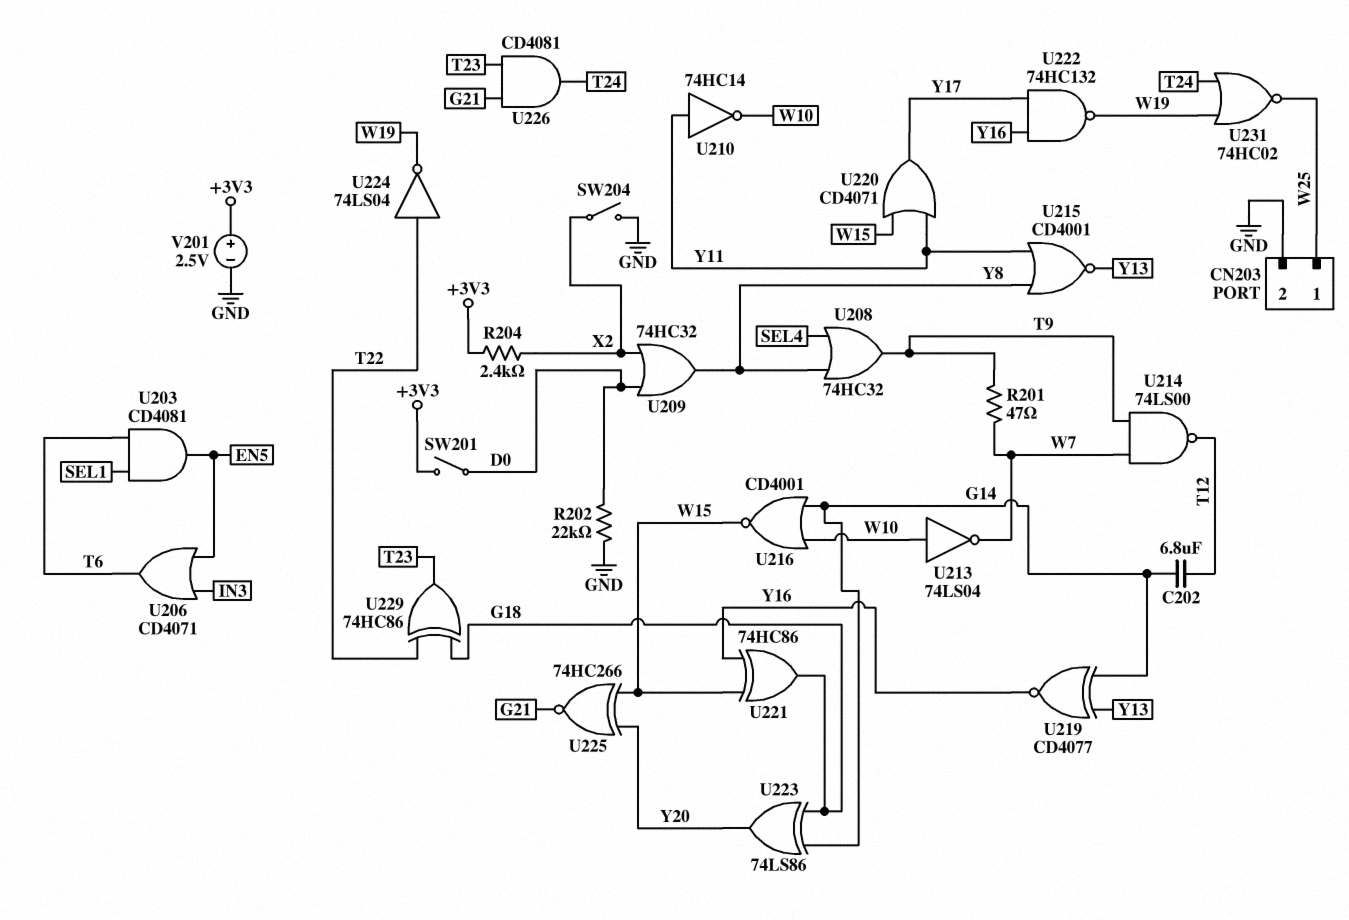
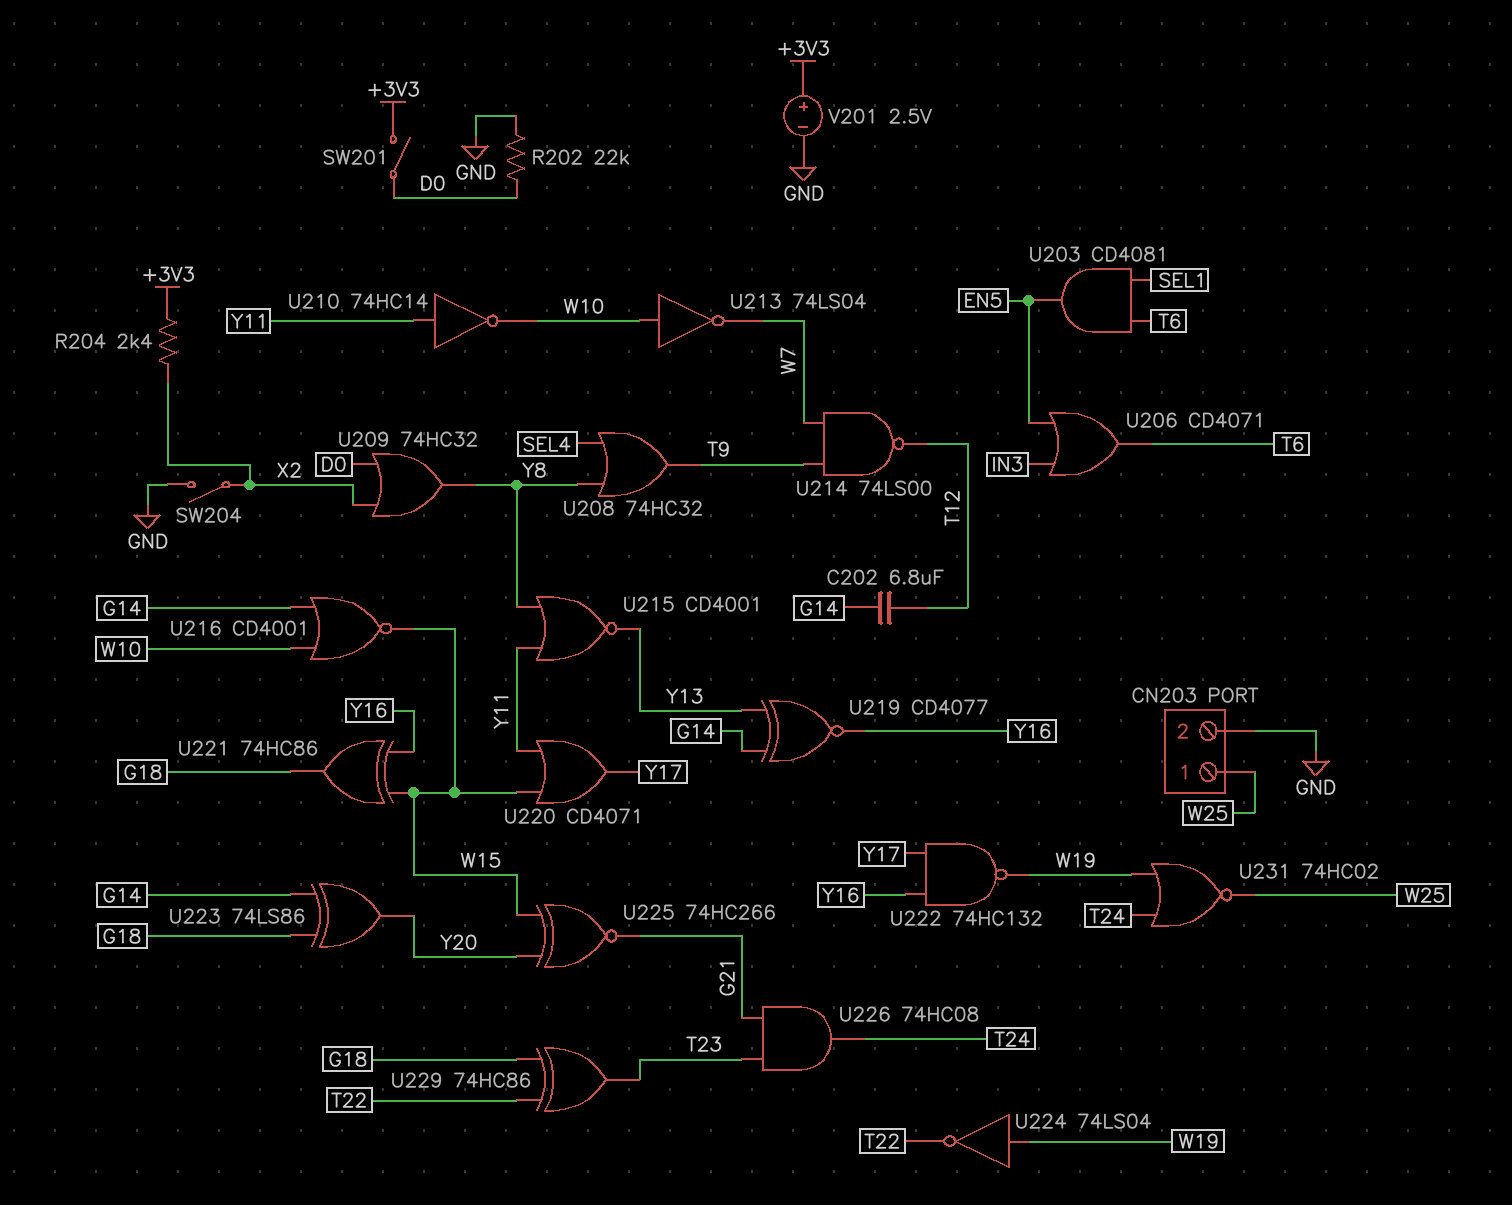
R201: 47 (T9, W7) -> none
U224: NOT 74LS04 (in T22, out W19) -> NOT 74LS04 (in W19, out T22)
U226: AND CD4081 (in G21, in T23, out T24) -> AND 74HC08 (in G21, in T23, out T24)

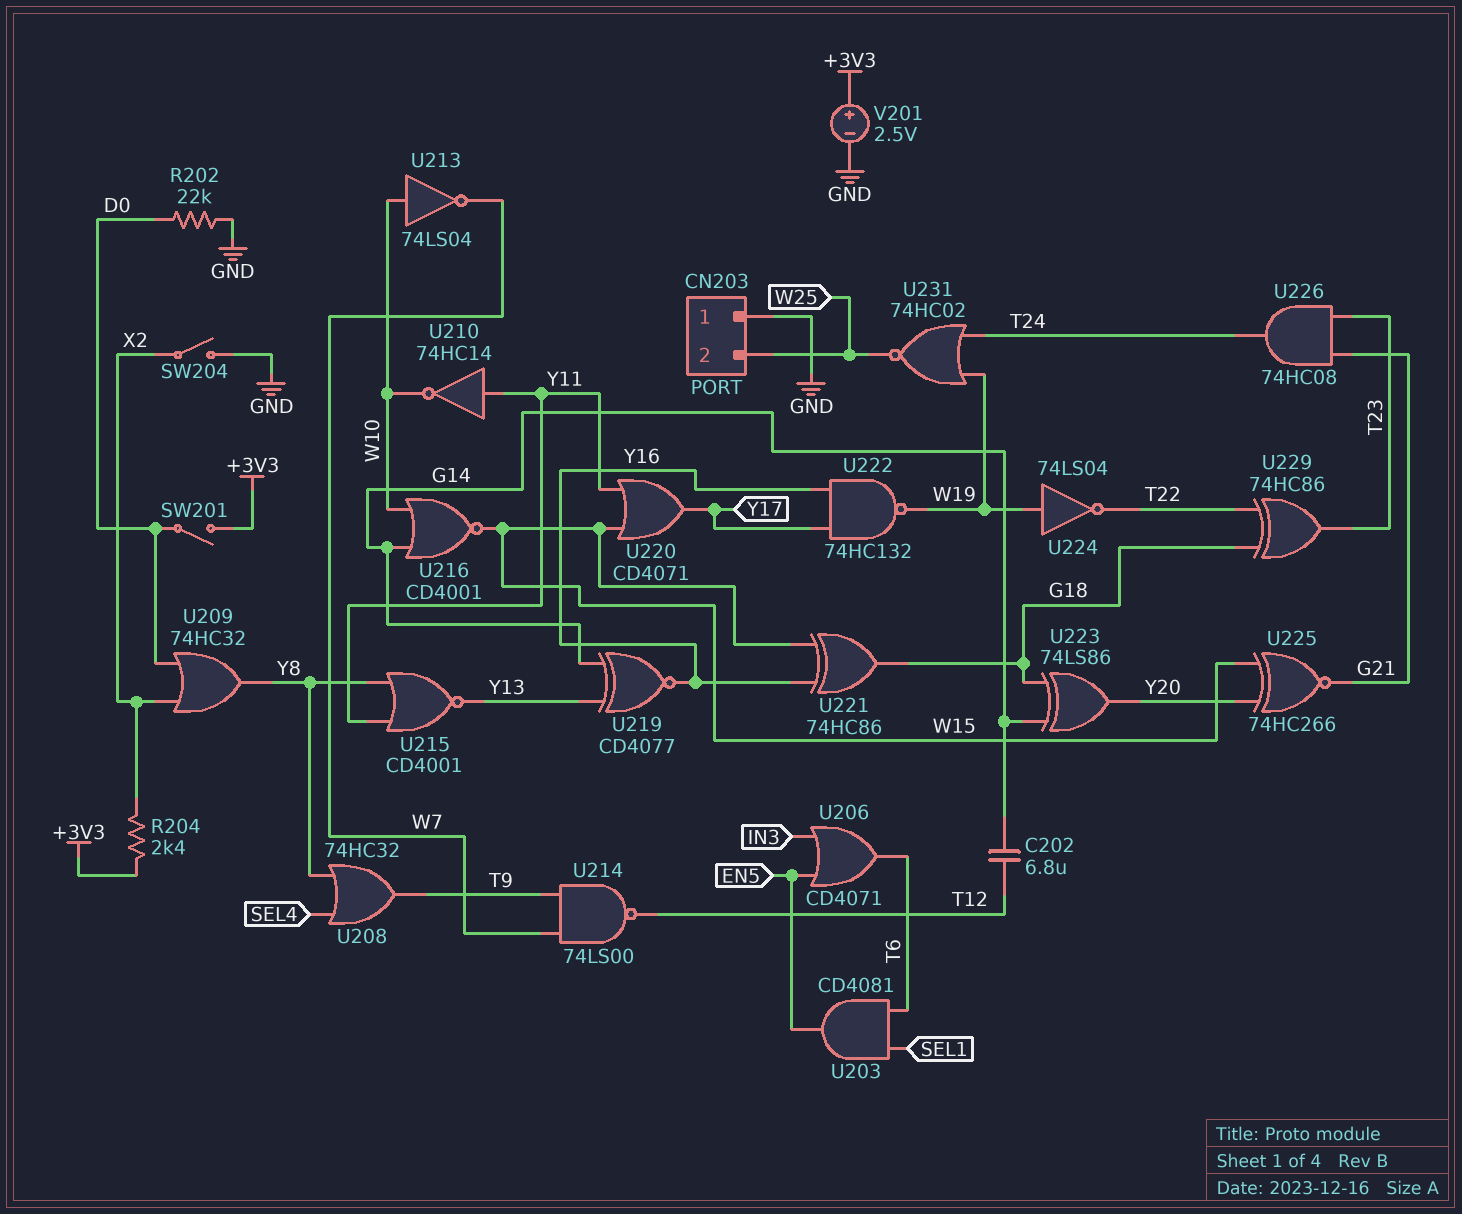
CN203 pin 1: W25 -> GND
CN203 pin 2: GND -> W25

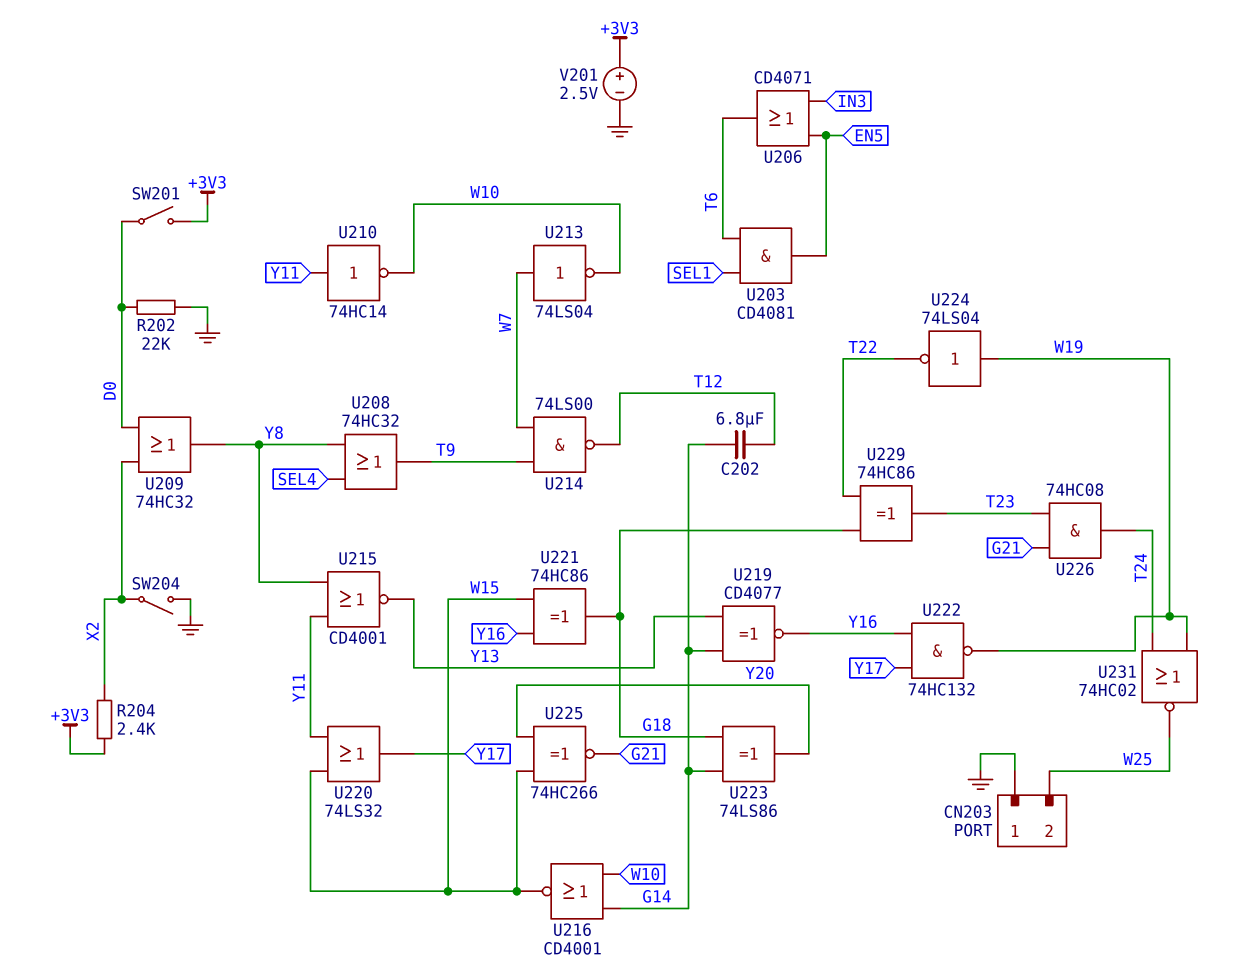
U213: NOT 74LS04 (in W10, out W7) -> NOT 74LS04 (in W7, out W10)
U220: OR CD4071 (in W15, in Y11, out Y17) -> OR 74LS32 (in W15, in Y11, out Y17)

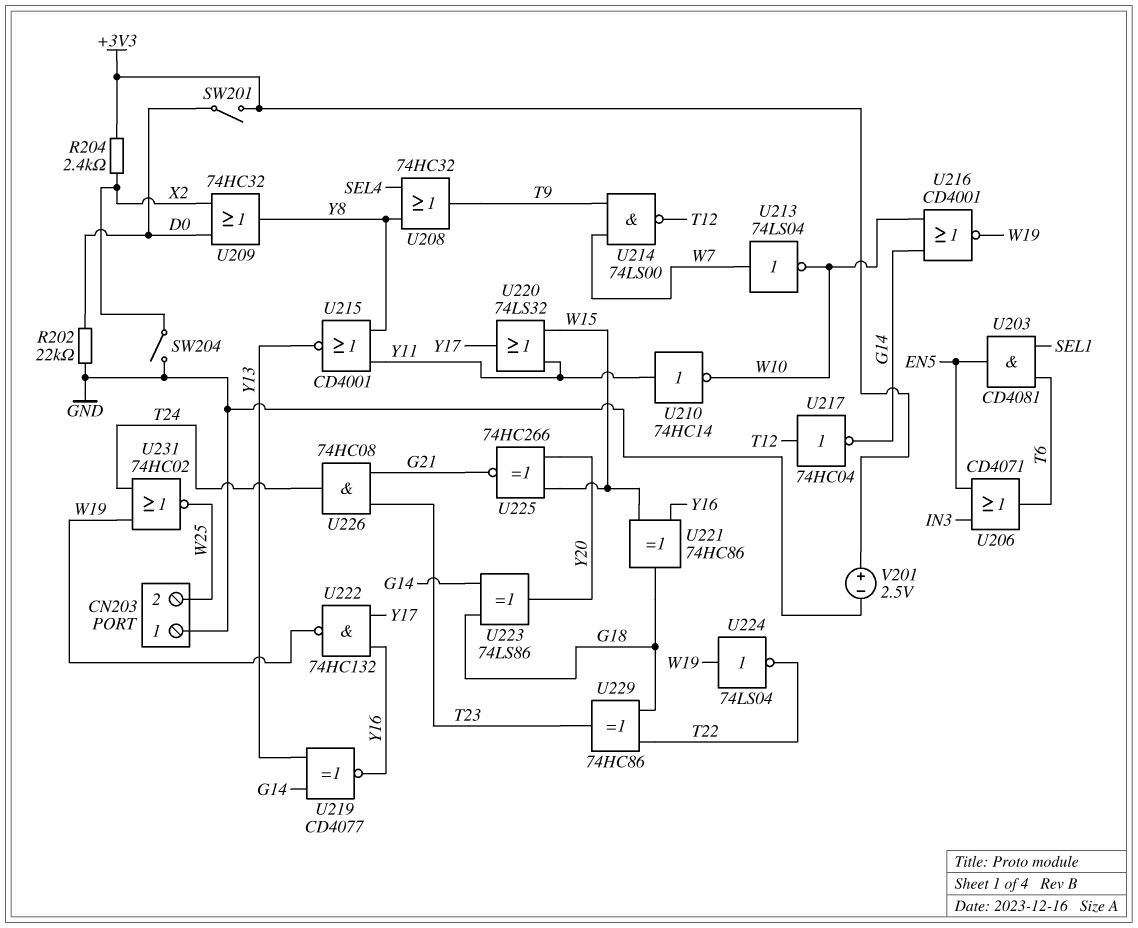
C202: 6.8uF (G14, T12) -> none
U216: NOR CD4001 (in G14, in W10, out W15) -> NOR CD4001 (in G14, in W10, out W19)
U217: none -> NOT 74HC04 (in T12, out G14)

